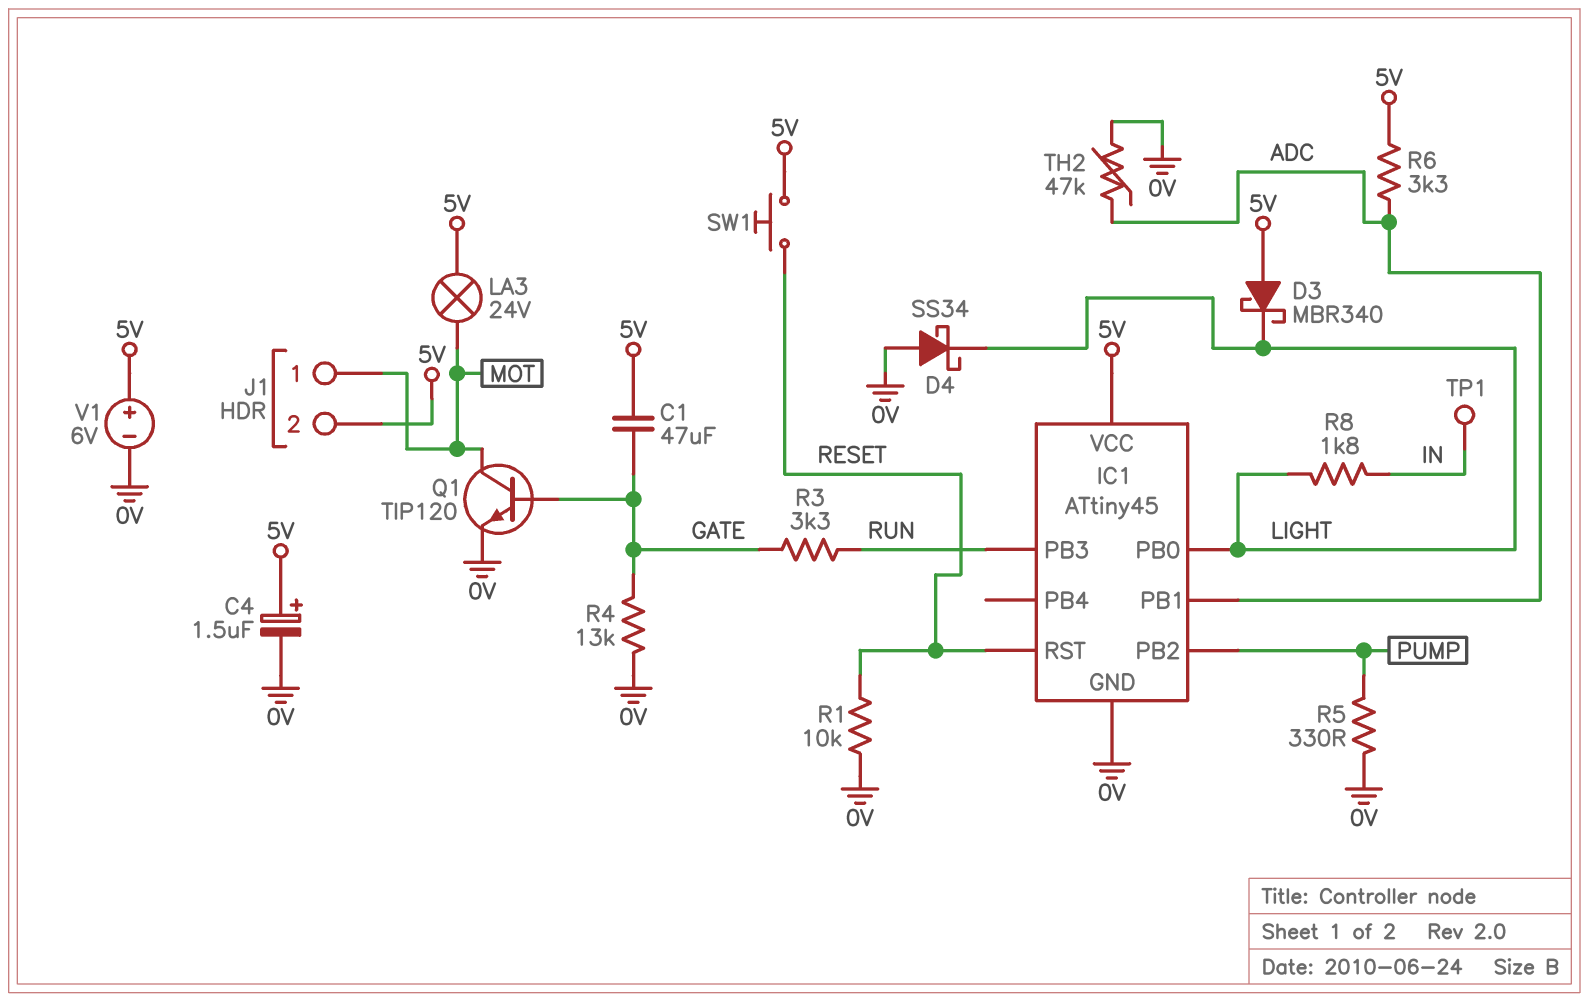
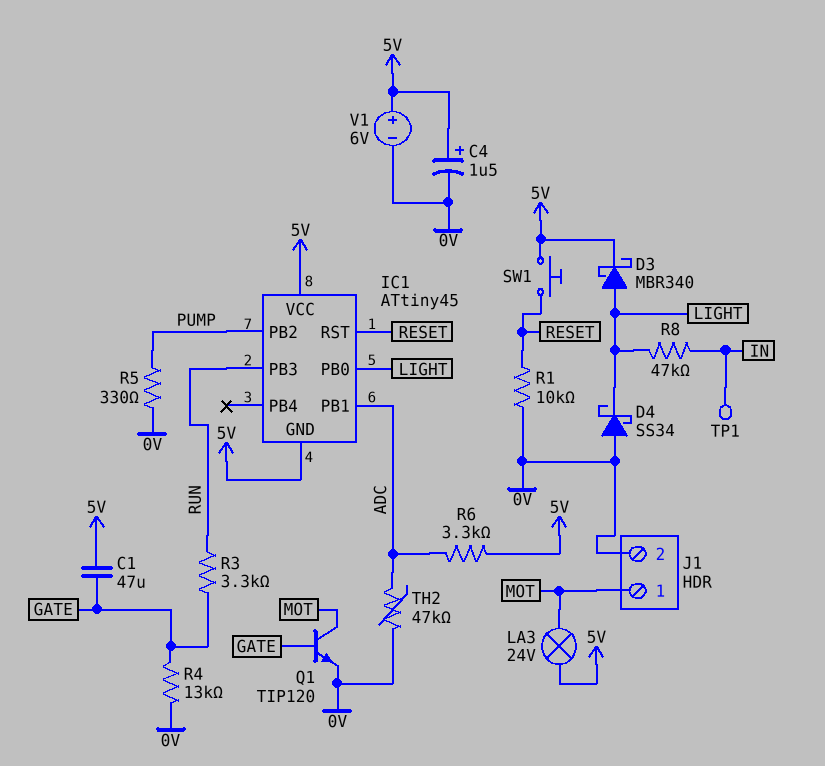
D3: schottky MBR340 (A 5V, K LIGHT) -> schottky MBR340 (A LIGHT, K 5V)
IC1 pin GND: 0V -> 5V
J1 pin 2: 5V -> 0V
R8: 1.8k (IN, LIGHT) -> 47k (IN, LIGHT)

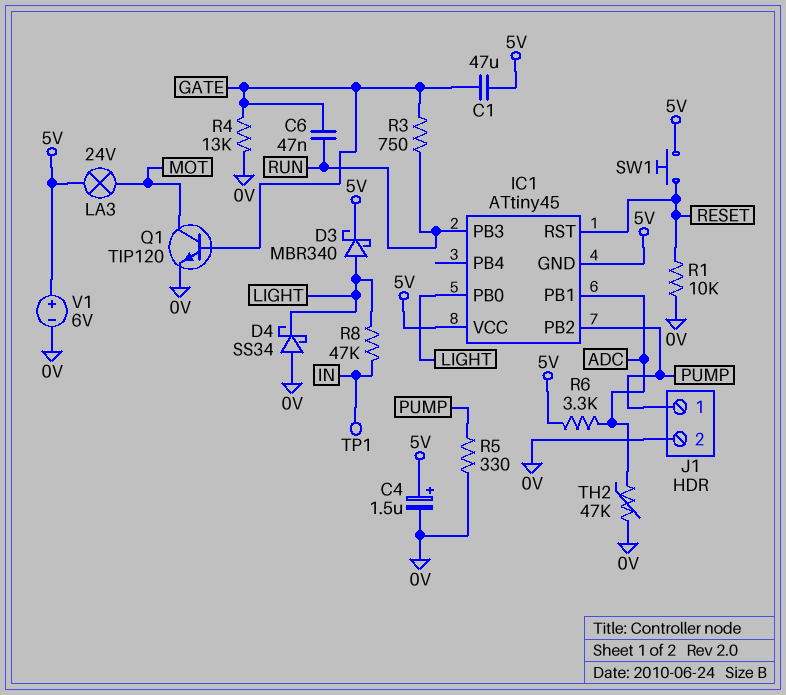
C6: none -> 47nF (GATE, RUN)
J1 pin 1: MOT -> PUMP
R3: 3.3k (GATE, RUN) -> 750 (GATE, RUN)

